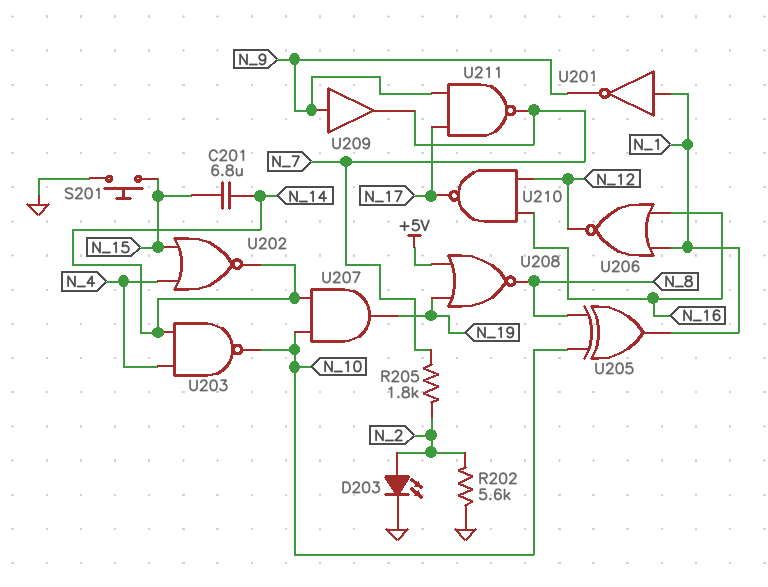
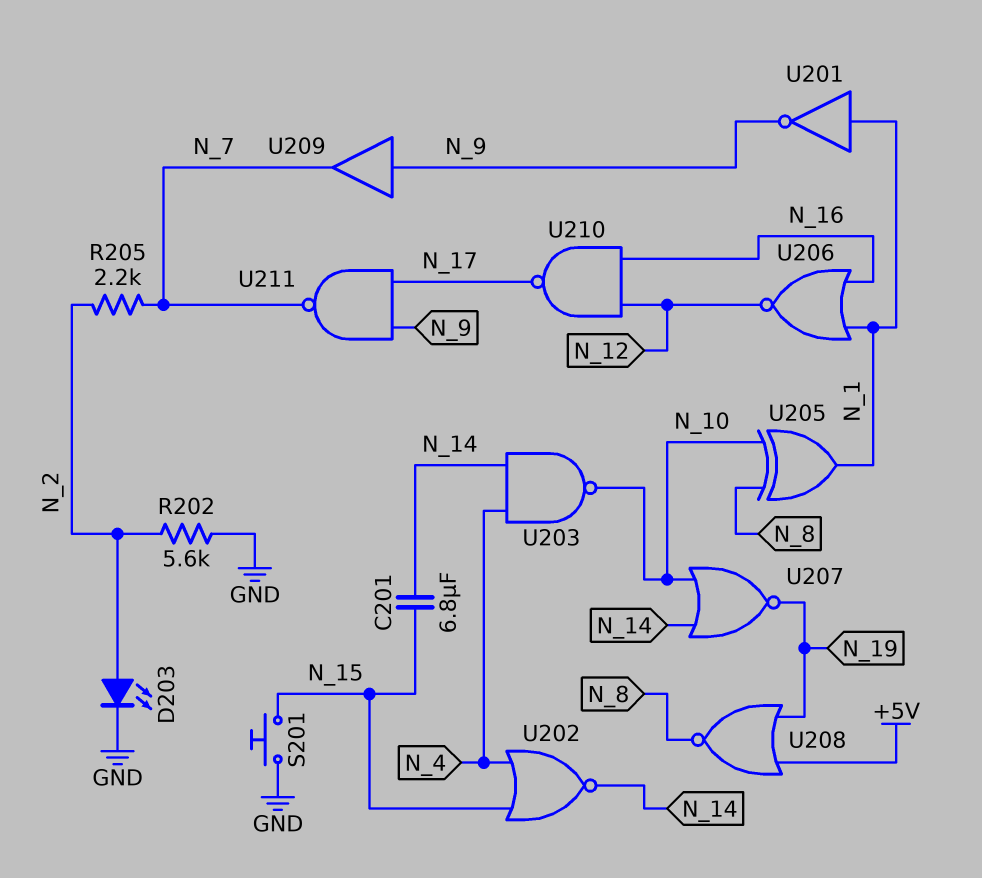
R205: 1.8k (N_2, N_7) -> 2.2k (N_2, N_7)
U207: AND (in N_10, in N_14, out N_19) -> NOR (in N_10, in N_14, out N_19)

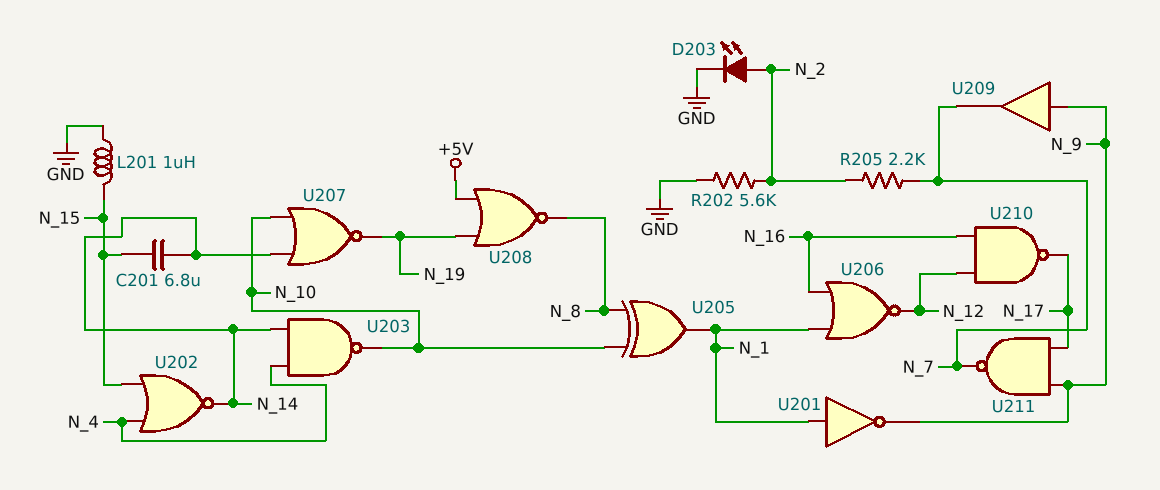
L201: none -> 1uH (GND, N_15)
S201: button (GND, N_15) -> none

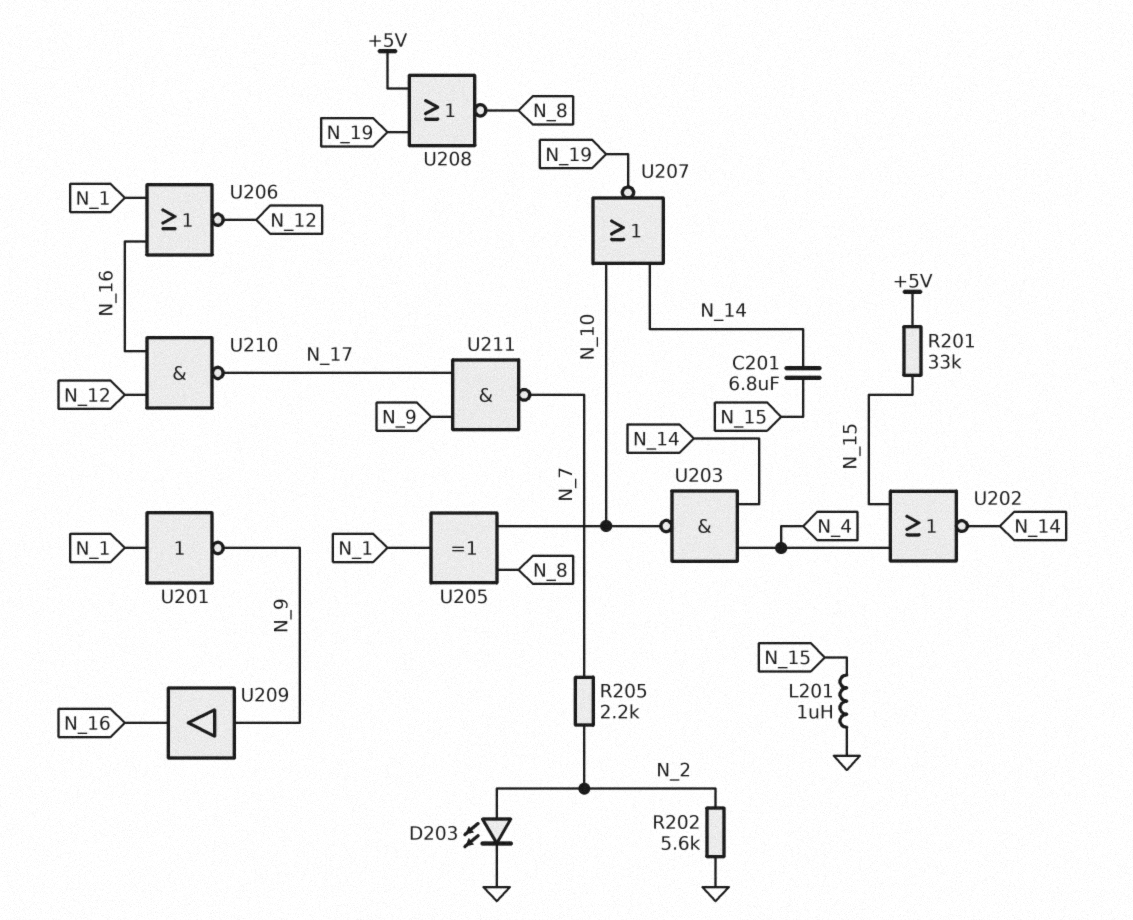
R201: none -> 33k (+5V, N_15)
U209: buffer (in N_9, out N_7) -> buffer (in N_9, out N_16)

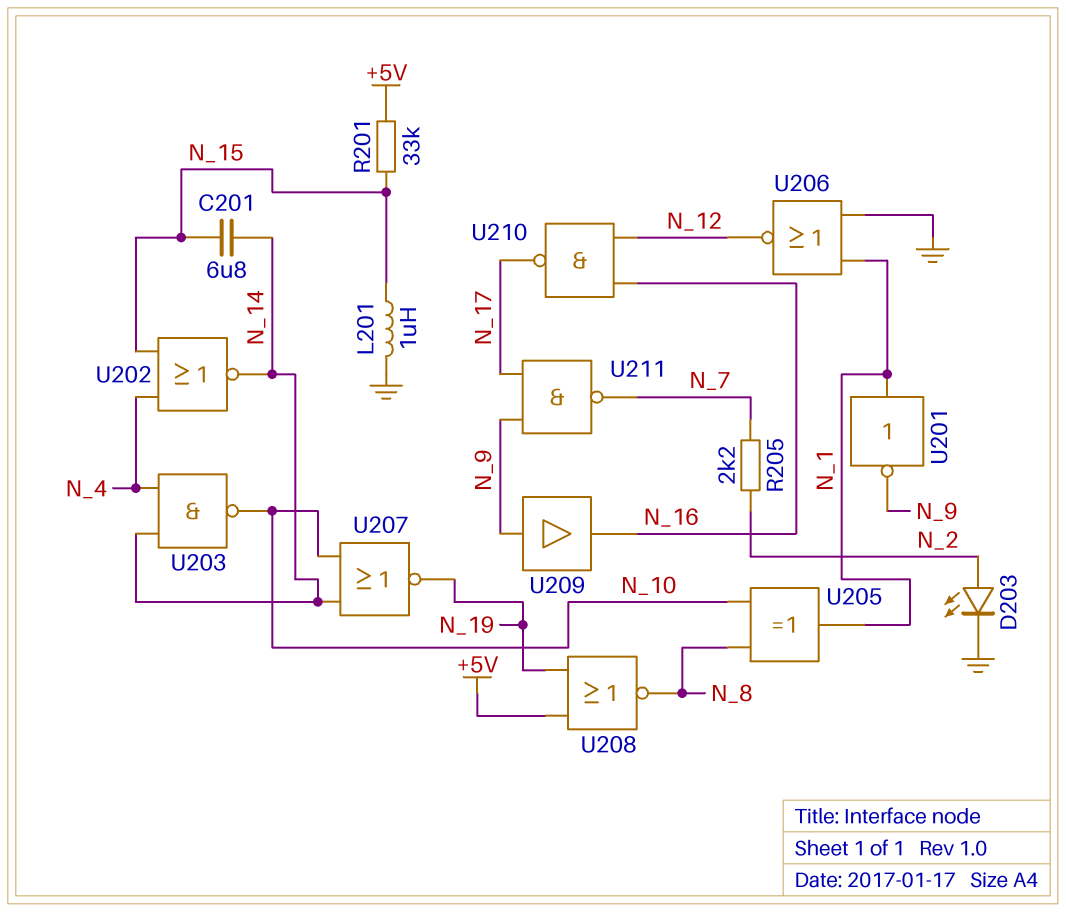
R202: 5.6k (GND, N_2) -> none
U206: NOR (in N_1, in N_16, out N_12) -> NOR (in GND, in N_1, out N_12)

